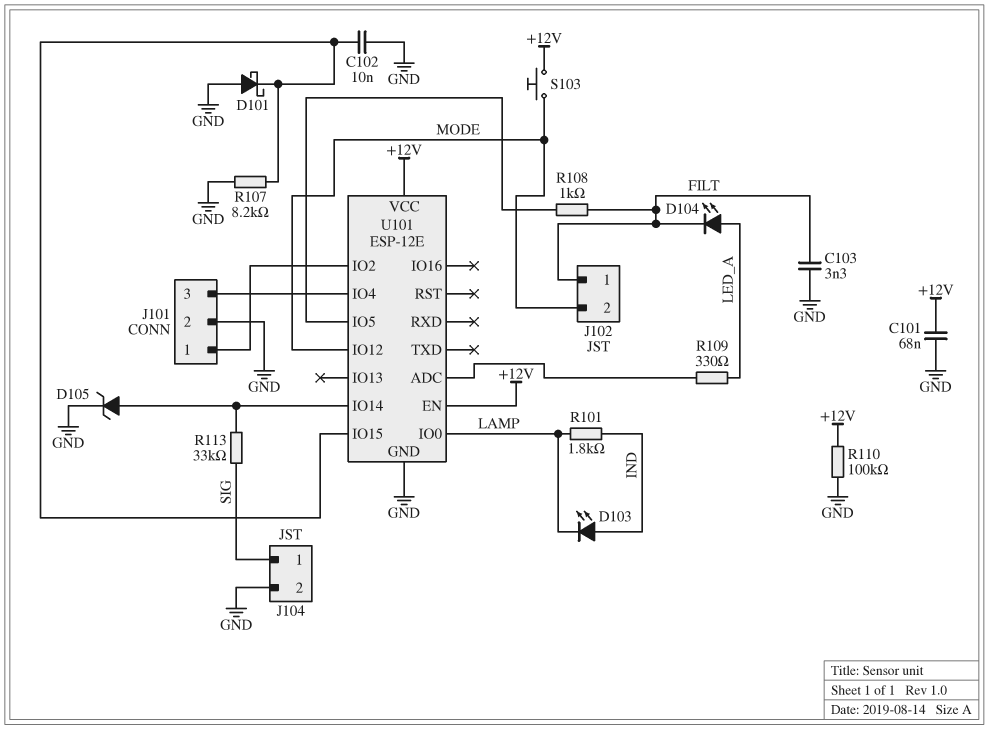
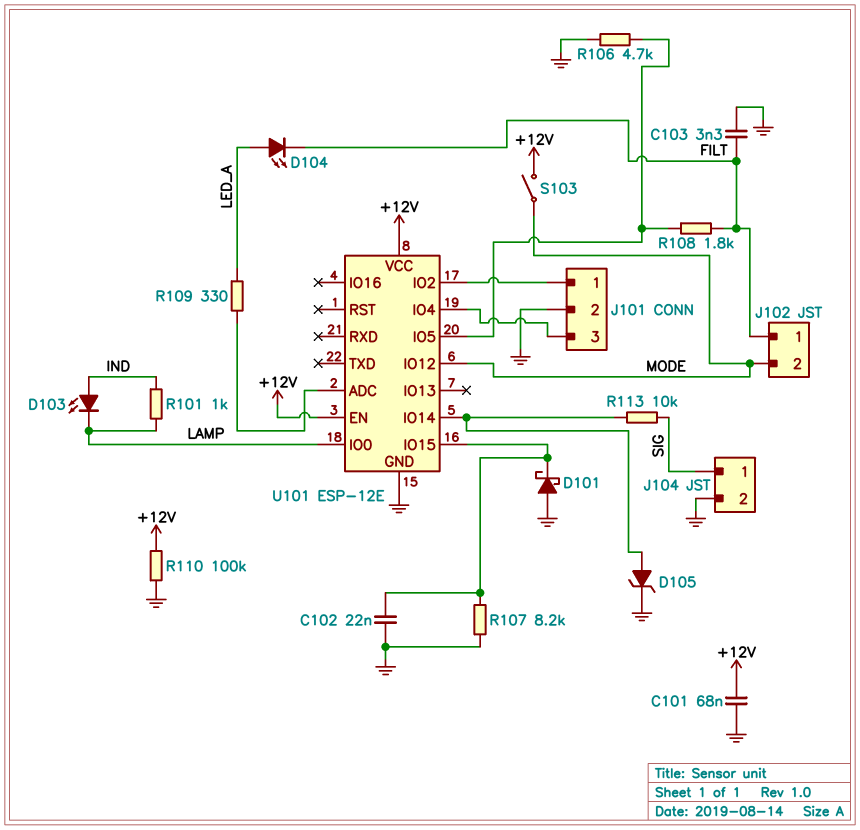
C102: 10nF (GND, U101/IO15) -> 22nF (GND, U101/IO15)
R101: 1.8k (IND, LAMP) -> 1k (IND, LAMP)
R106: none -> 4.7k (GND, U101/IO5)
R108: 1k (FILT, U101/IO5) -> 1.8k (FILT, U101/IO5)
R113: 33k (SIG, U101/IO14) -> 10k (SIG, U101/IO14)
S103: button (+12V, MODE) -> switch (+12V, MODE)

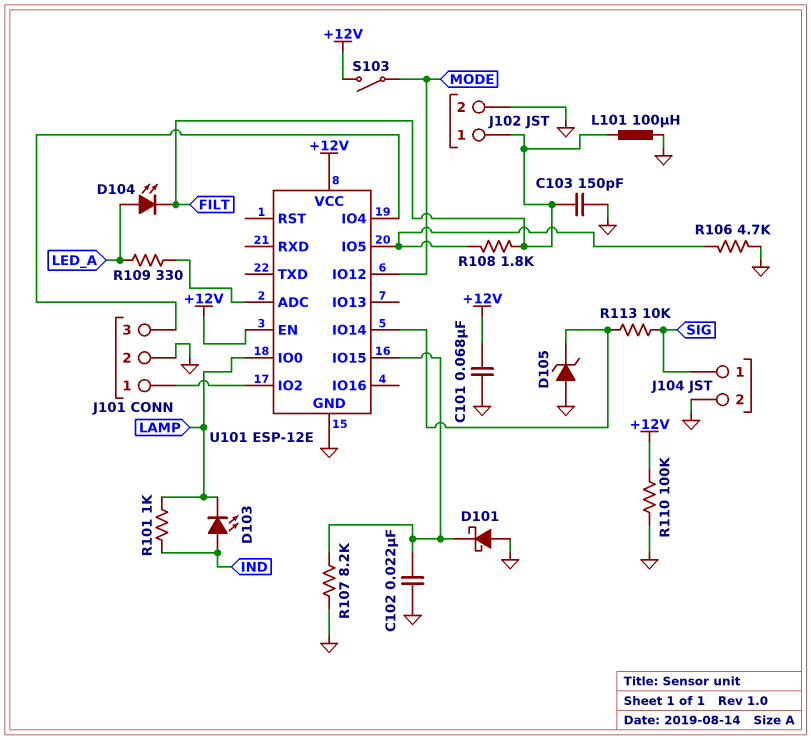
C103: 3.3nF (FILT, GND) -> 150pF (FILT, GND)
D105: zener (A U101/IO14, K GND) -> zener (A GND, K U101/IO14)
J102 pin 2: MODE -> GND
L101: none -> 100uH (FILT, GND)

